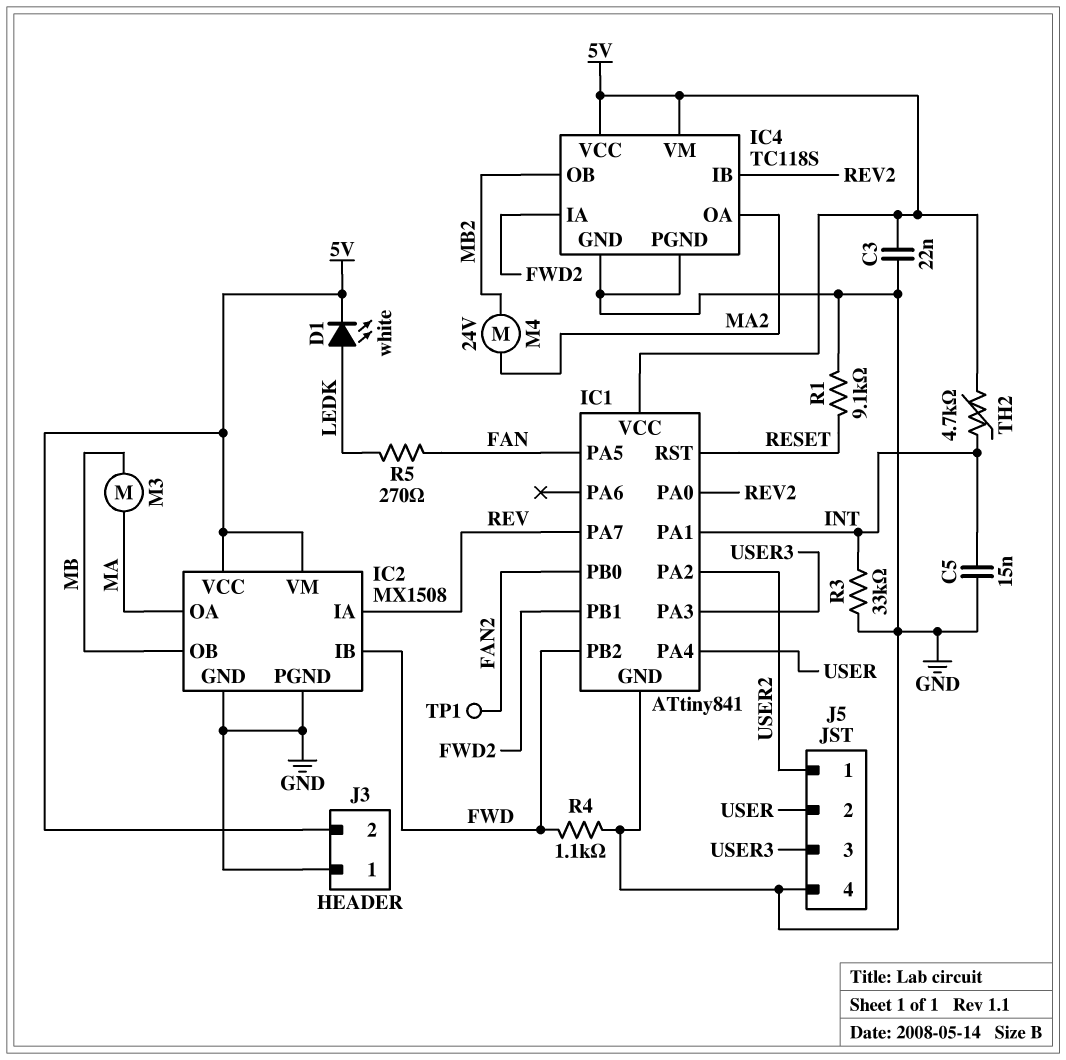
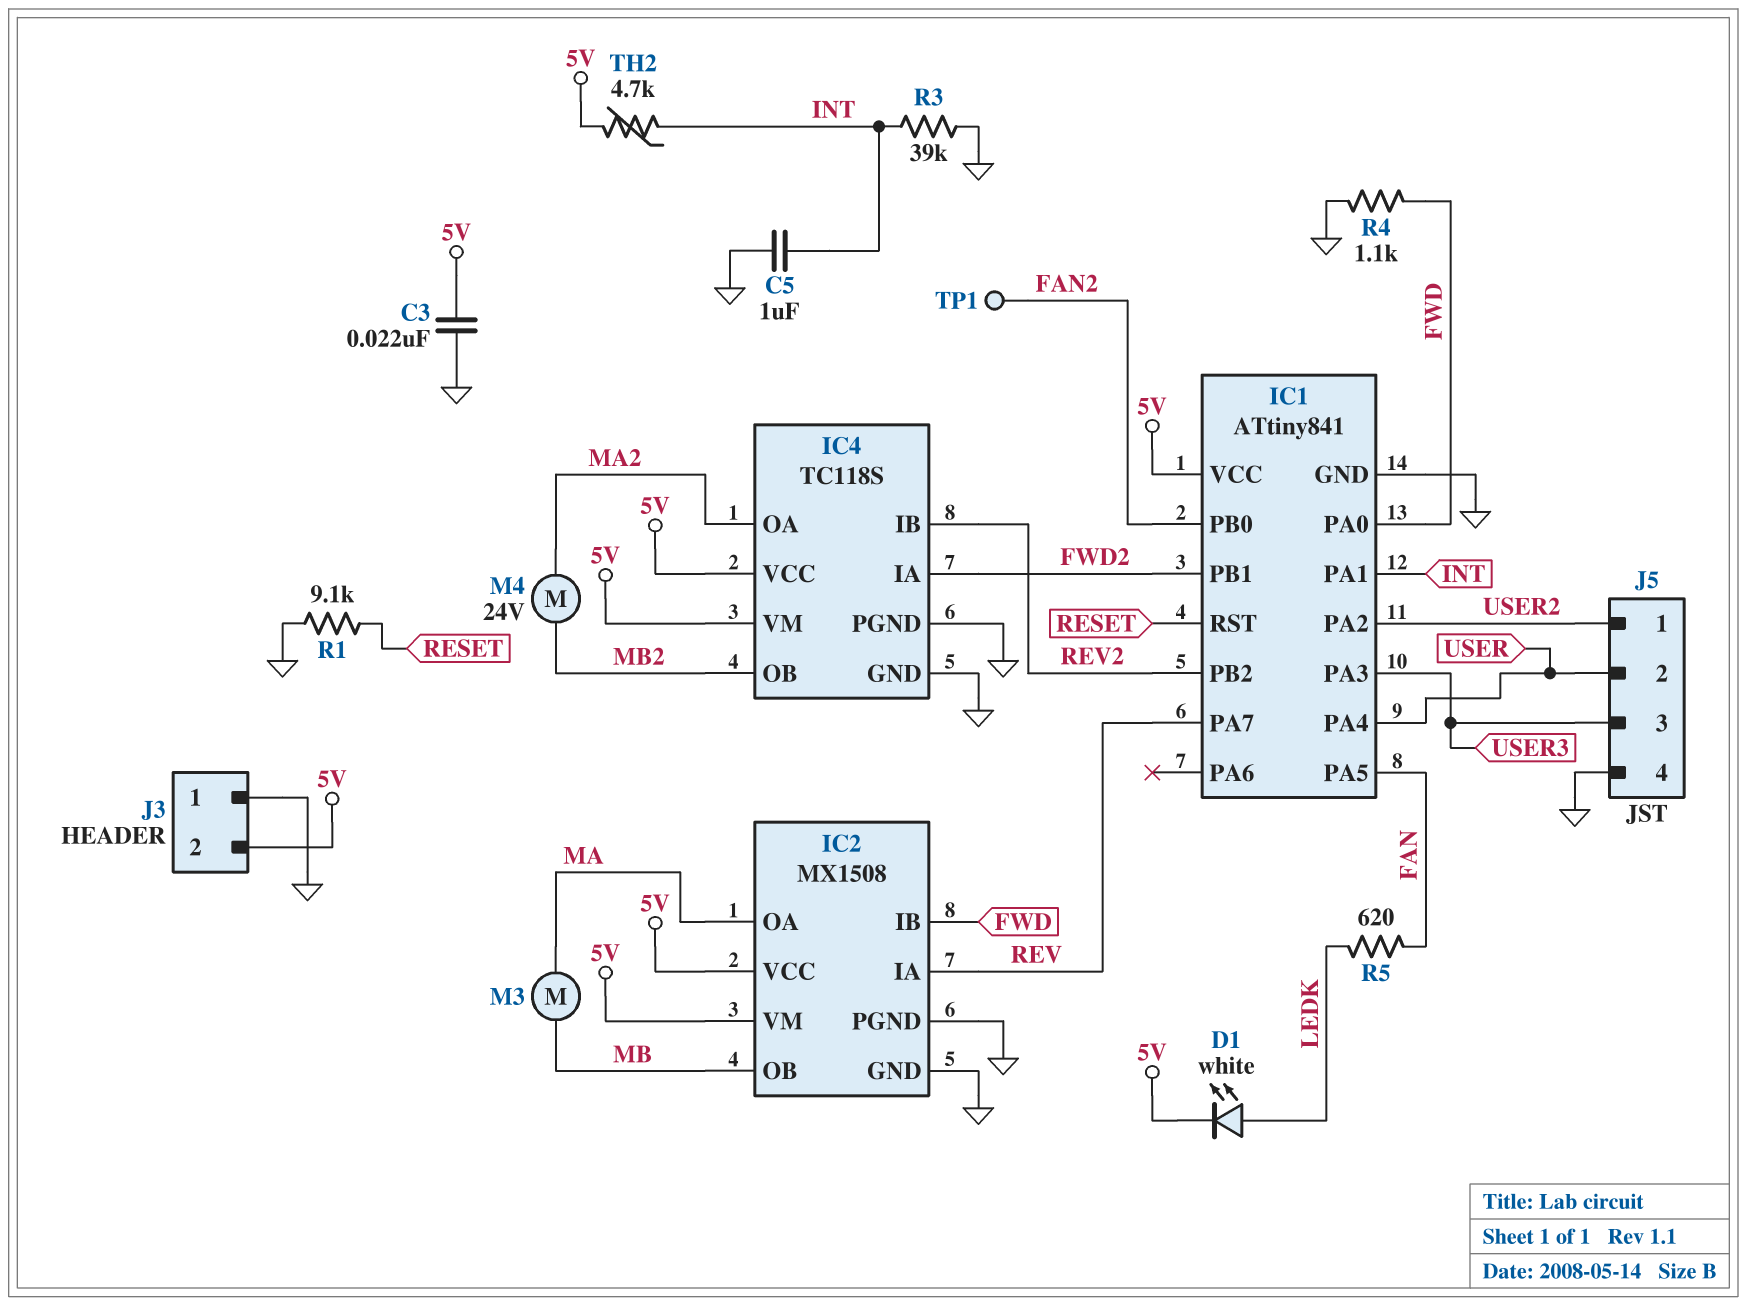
C5: 15nF (GND, INT) -> 1uF (GND, INT)
IC1 pin PA0: REV2 -> FWD
IC1 pin PB2: FWD -> REV2
R3: 33k (GND, INT) -> 39k (GND, INT)
R5: 270 (FAN, LEDK) -> 620 (FAN, LEDK)

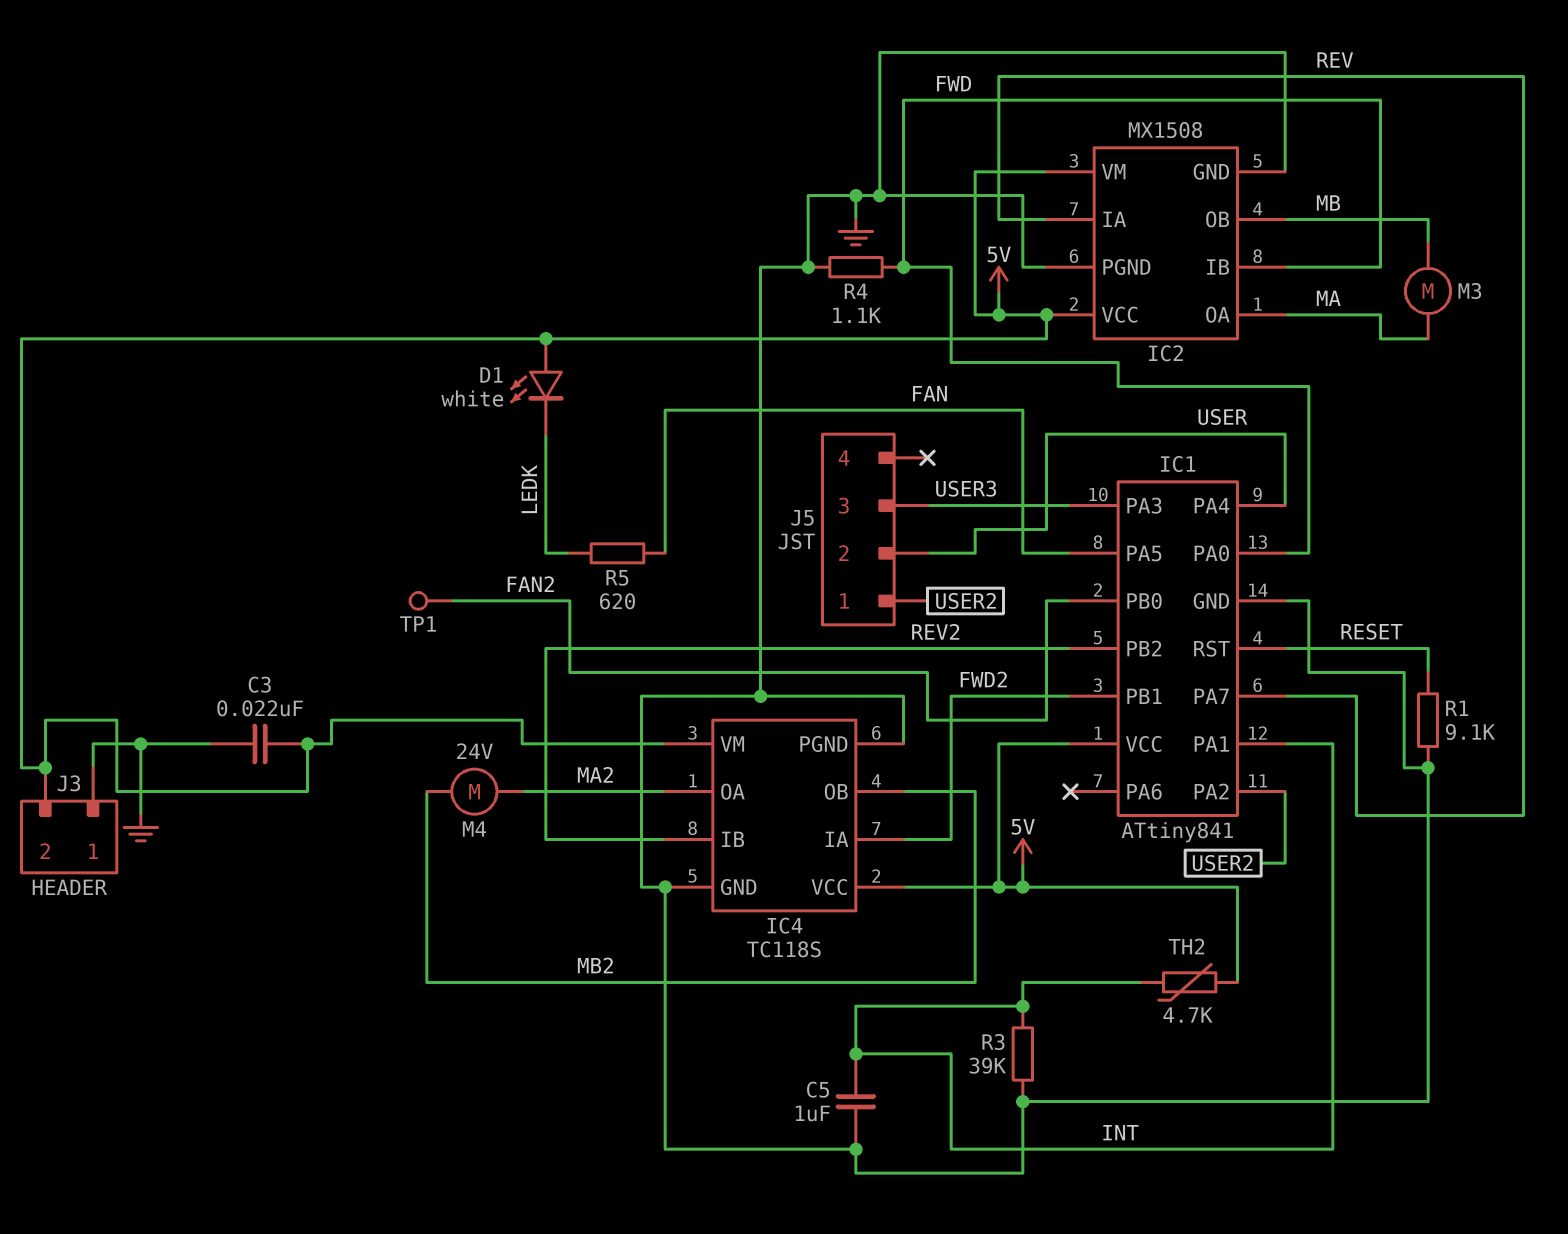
D1: LED white (A LEDK, K 5V) -> LED white (A 5V, K LEDK)
J5 pin 4: GND -> none

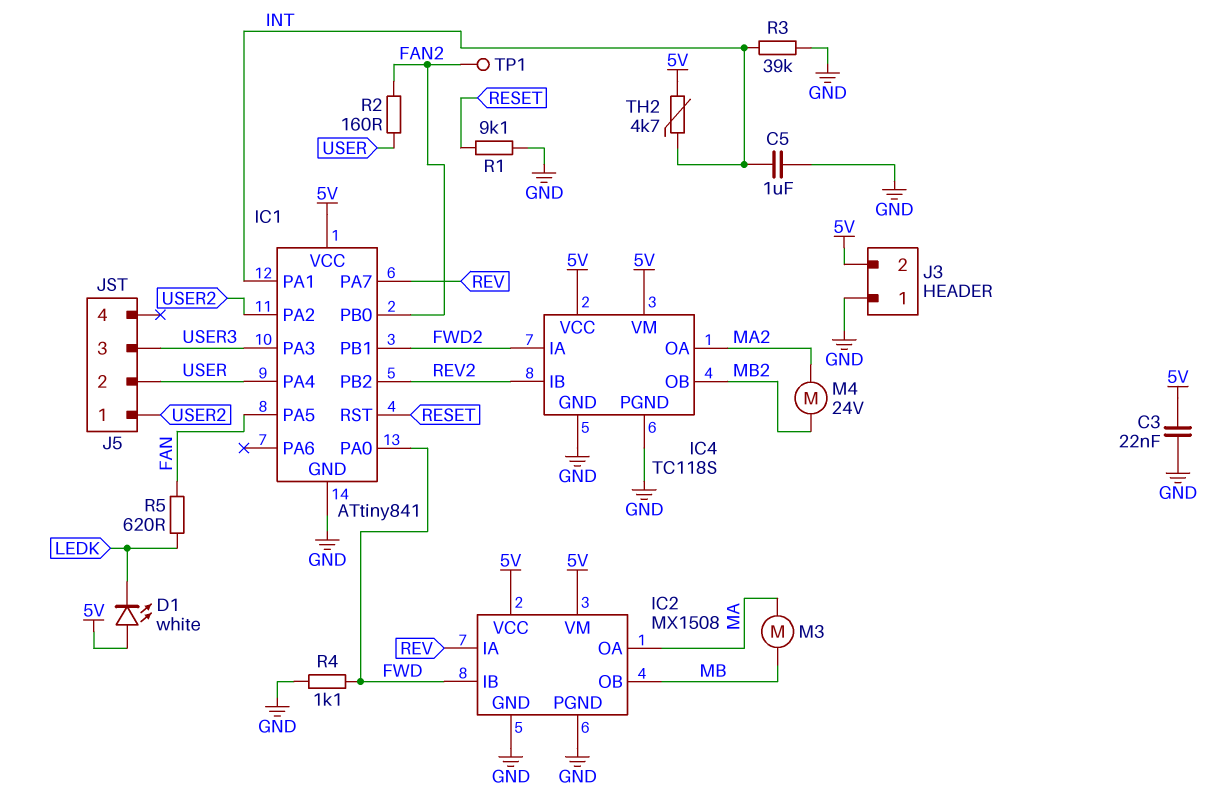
R2: none -> 160 (FAN2, USER)

